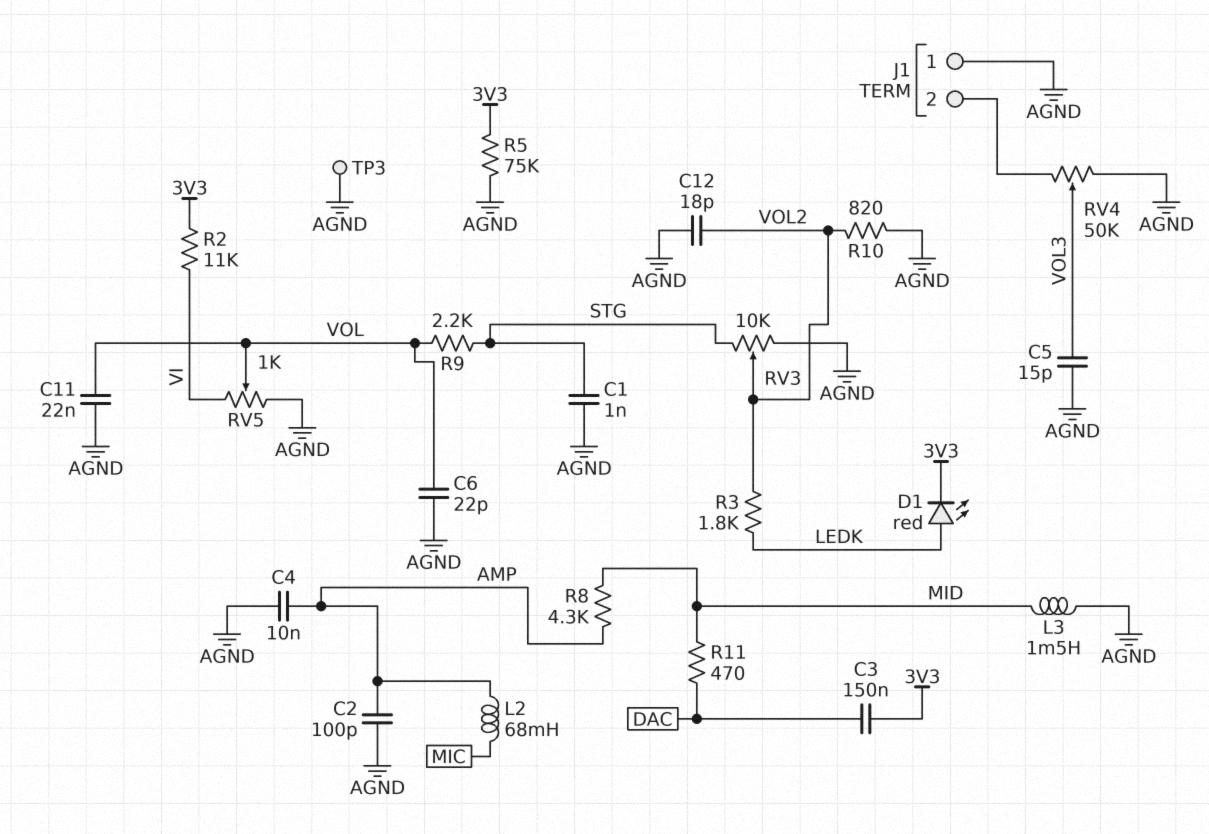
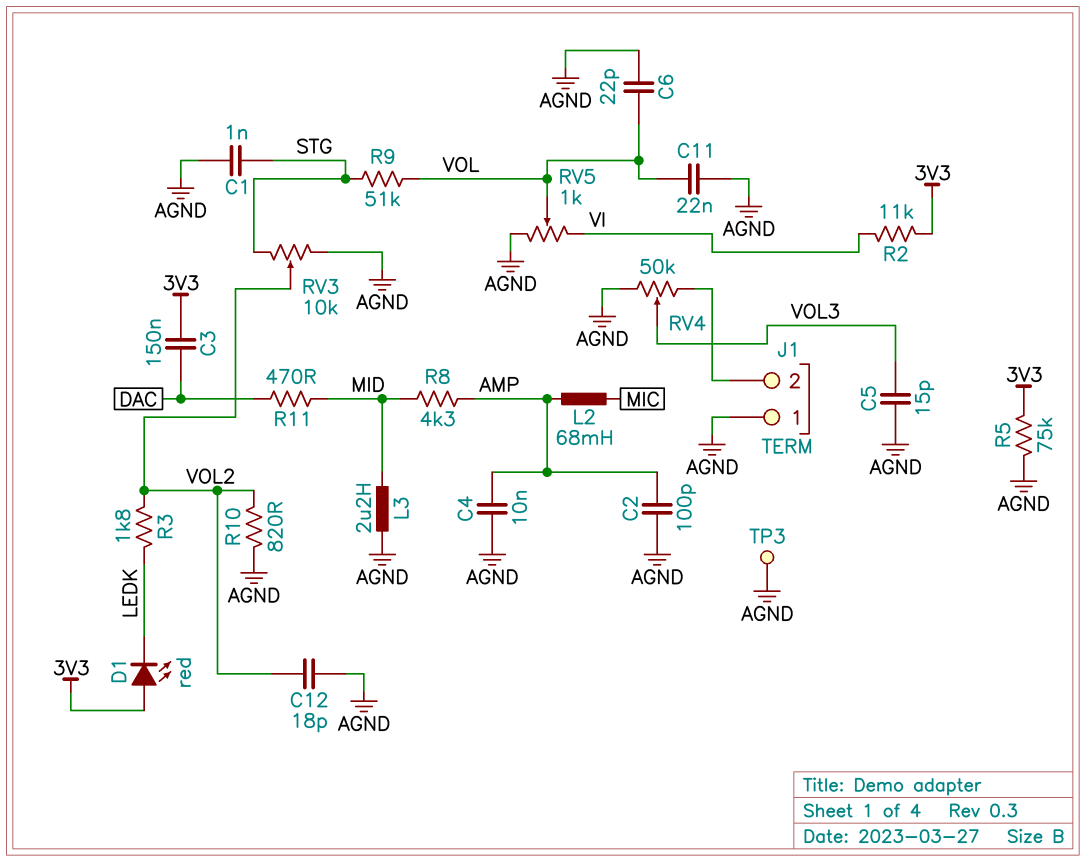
D1: LED red (A LEDK, K 3V3) -> LED red (A 3V3, K LEDK)
L3: 1.5mH (AGND, MID) -> 2.2uH (AGND, MID)
R9: 2.2k (STG, VOL) -> 51k (STG, VOL)

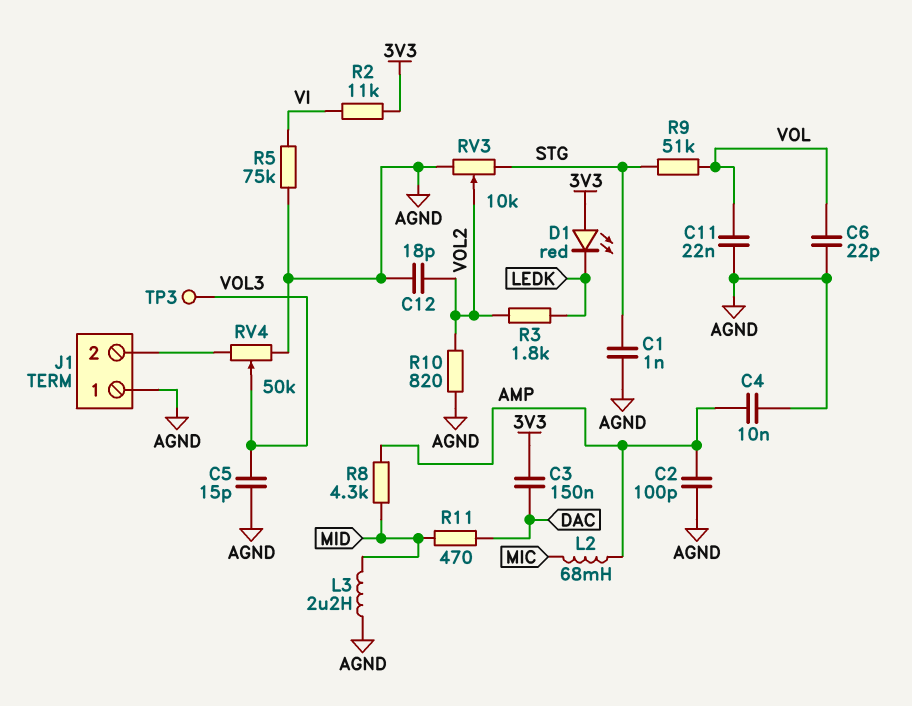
R5: 75k (3V3, AGND) -> 75k (AGND, VI)
RV5: 1k (AGND, VI, wiper VOL) -> none
TP3: test point (AGND) -> test point (VOL3)

